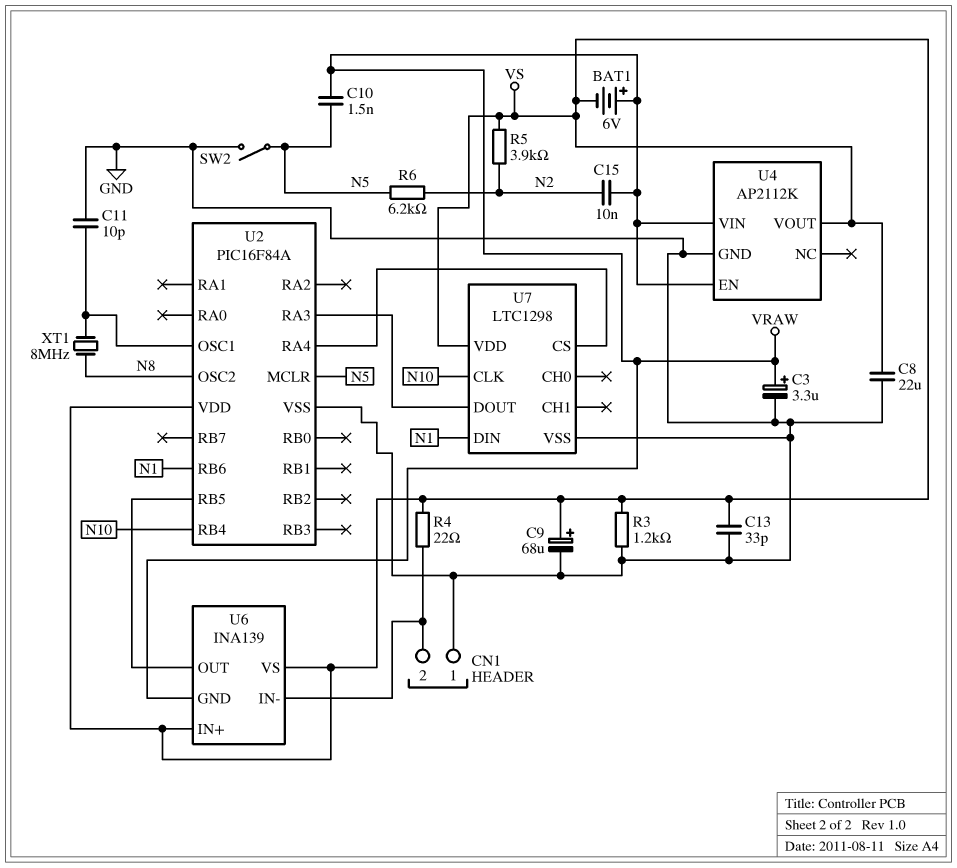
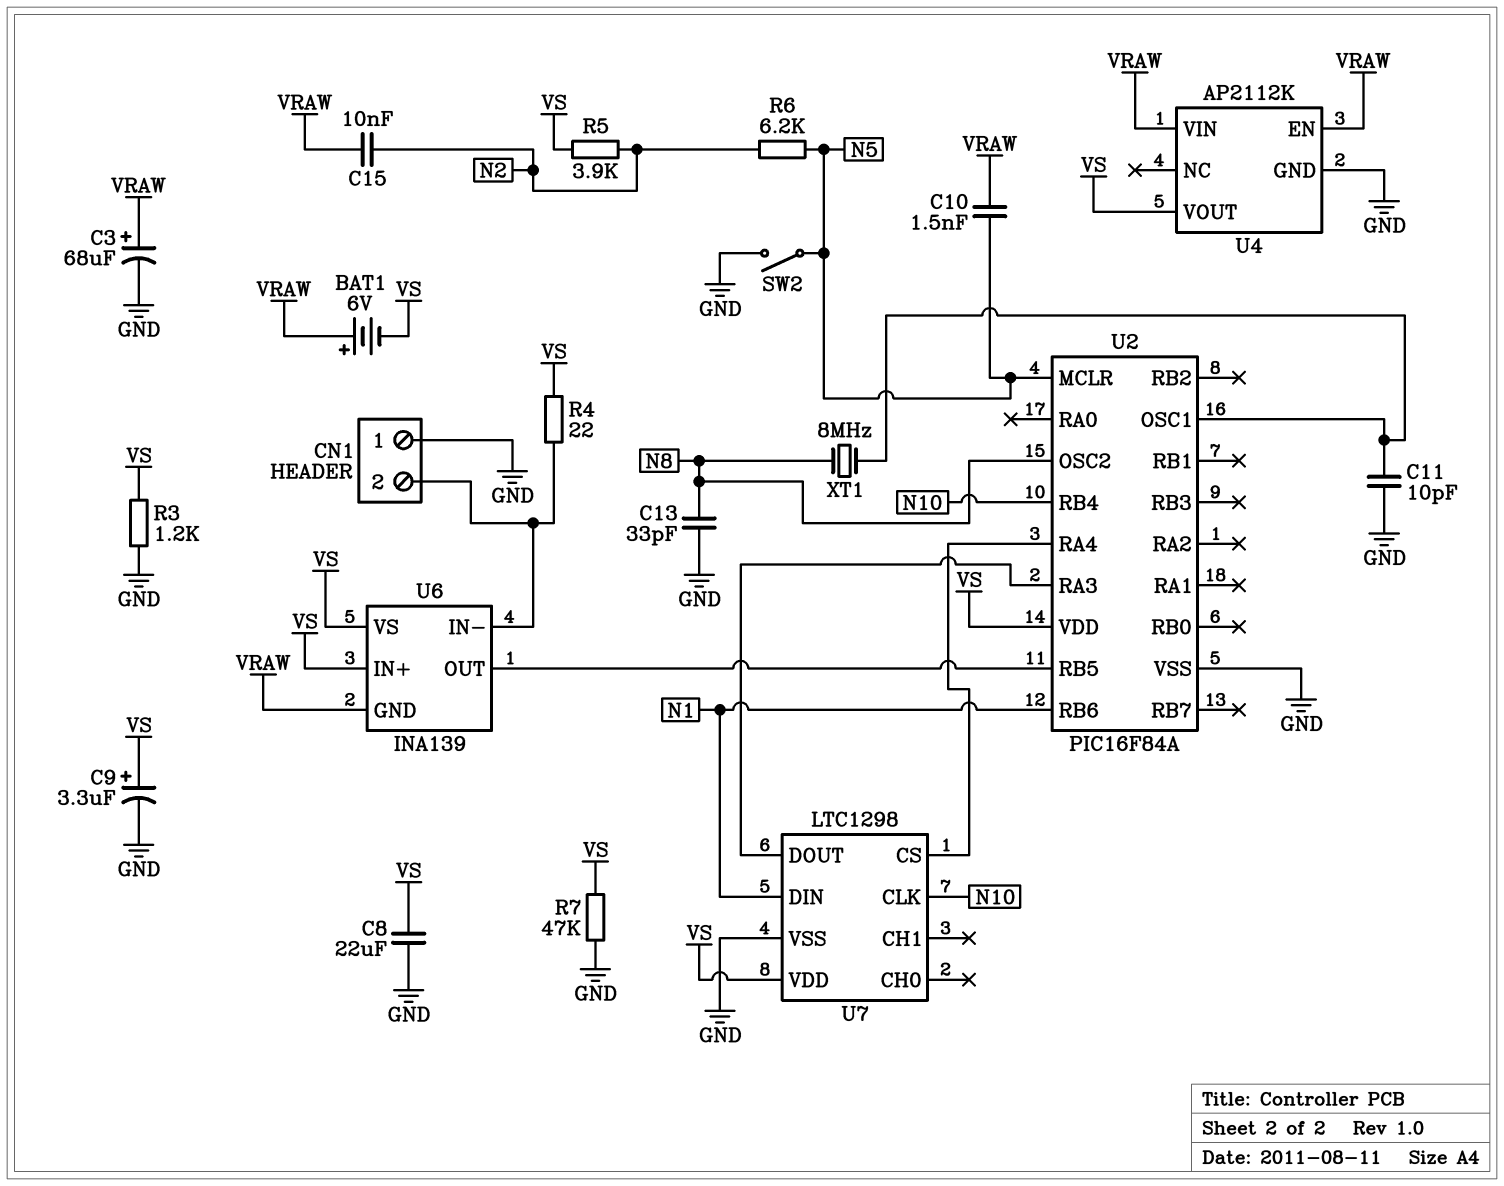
C3: 3.3uF (plus VRAW, minus GND) -> 68uF (plus VRAW, minus GND)
C9: 68uF (plus VS, minus GND) -> 3.3uF (plus VS, minus GND)
C13: 33pF (GND, VS) -> 33pF (GND, N8)
R7: none -> 47k (GND, VS)

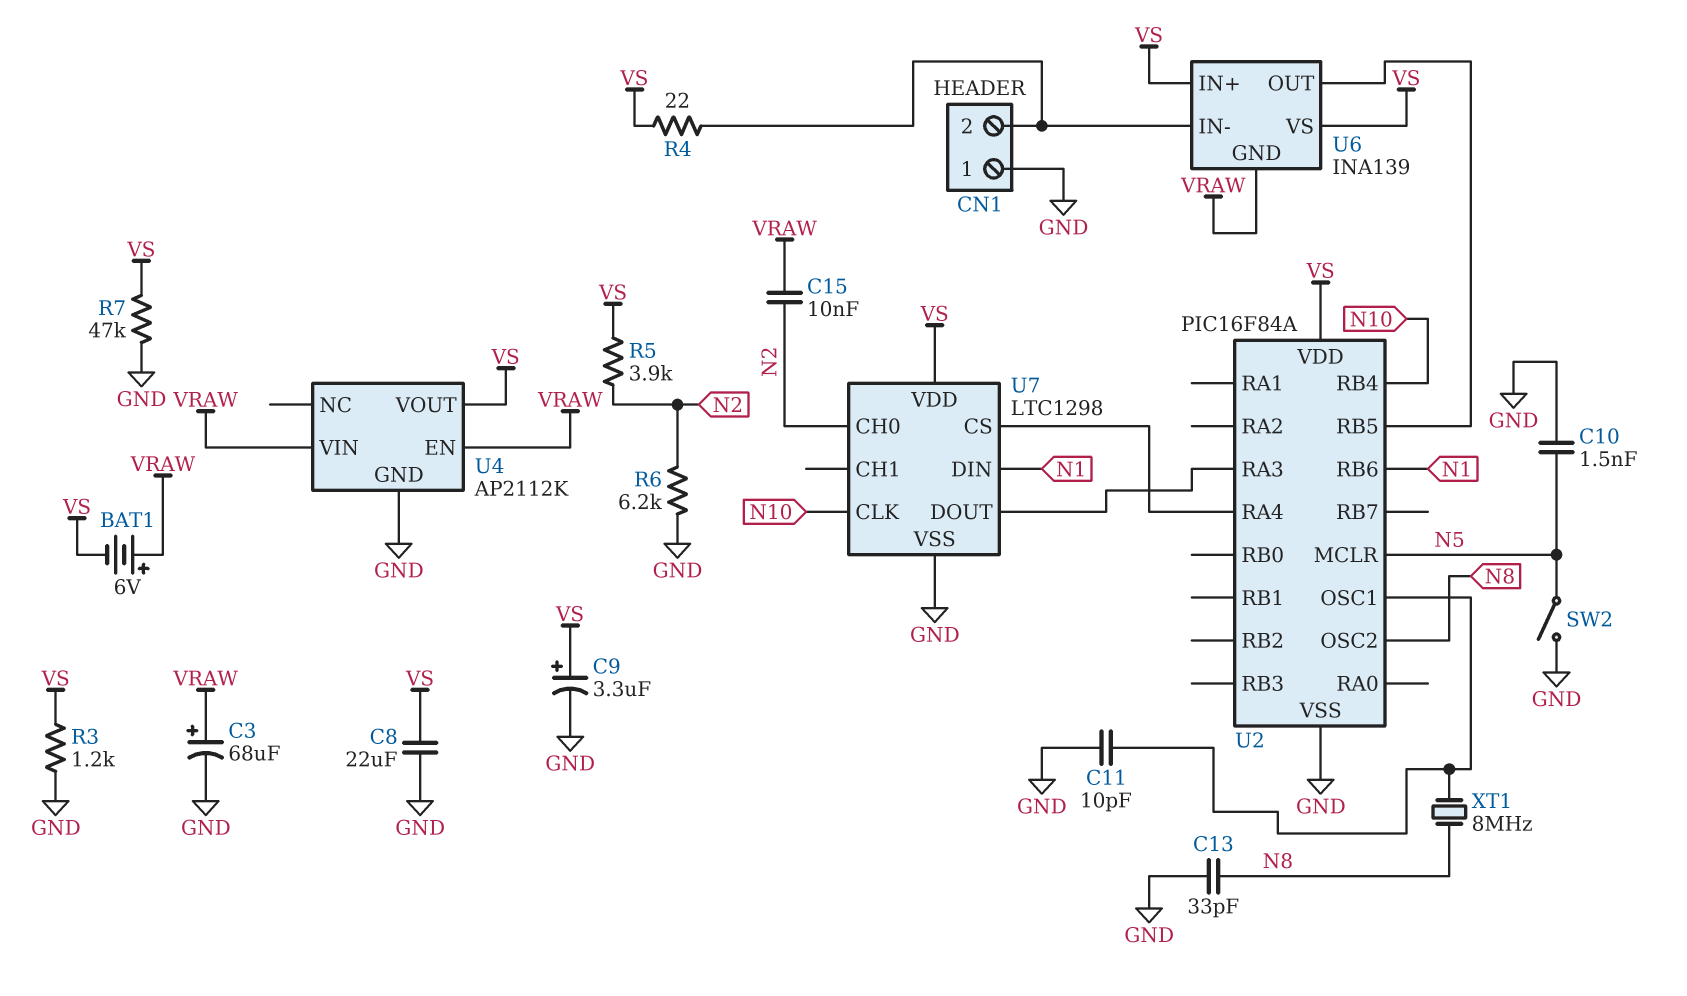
C10: 1.5nF (N5, VRAW) -> 1.5nF (GND, N5)
R6: 6.2k (N2, N5) -> 6.2k (GND, N2)
U7 pin CH0: none -> N2

